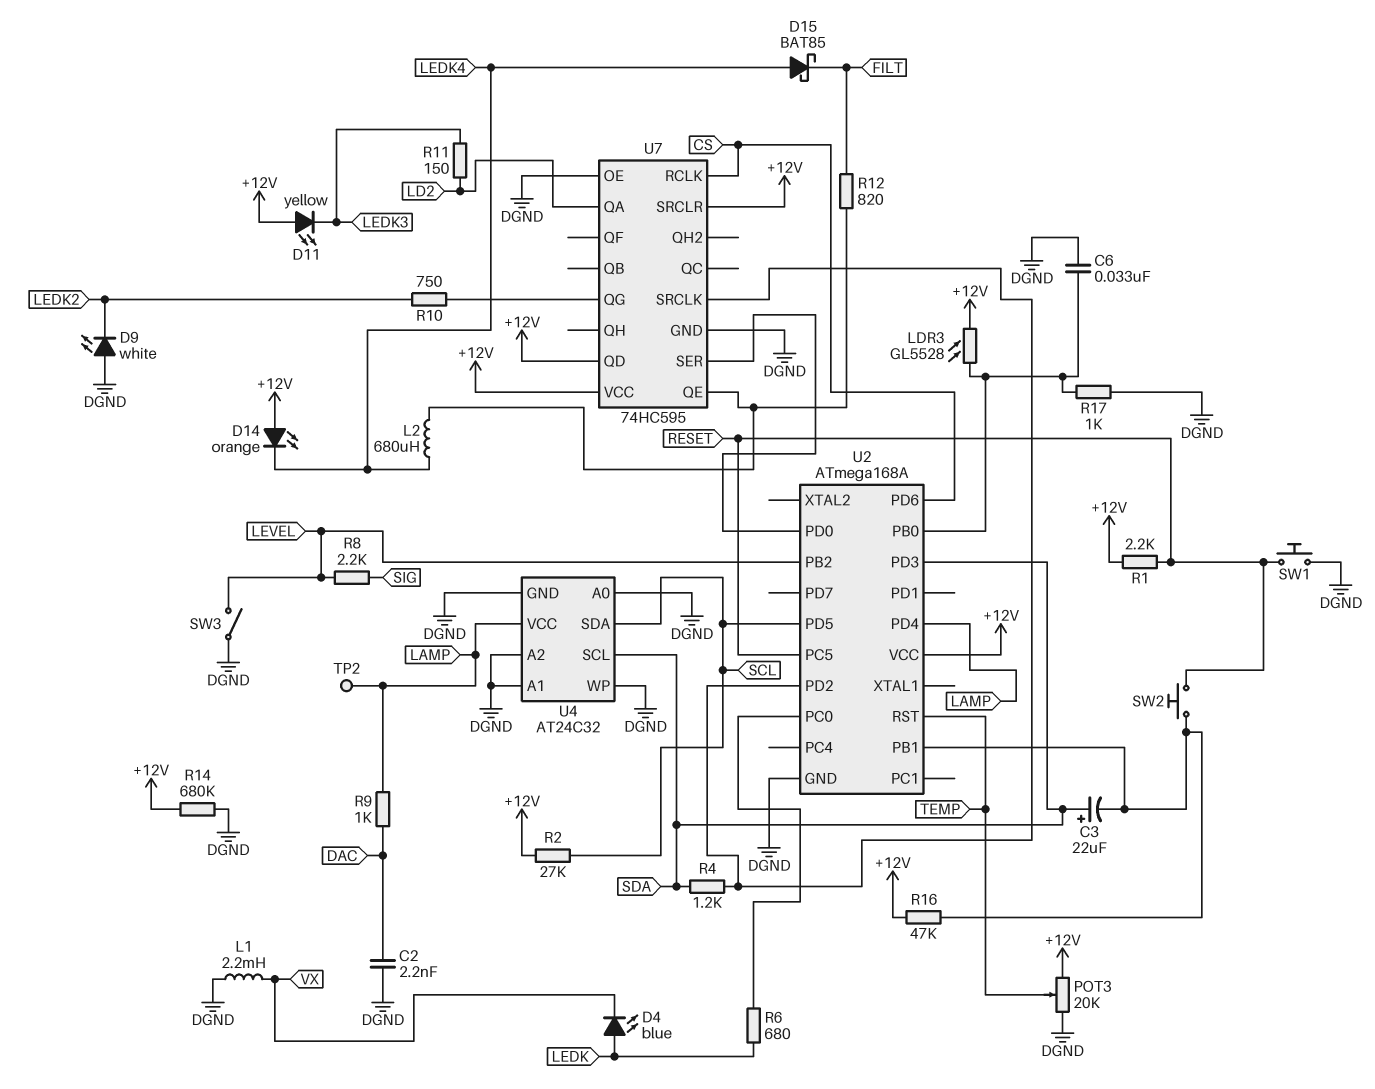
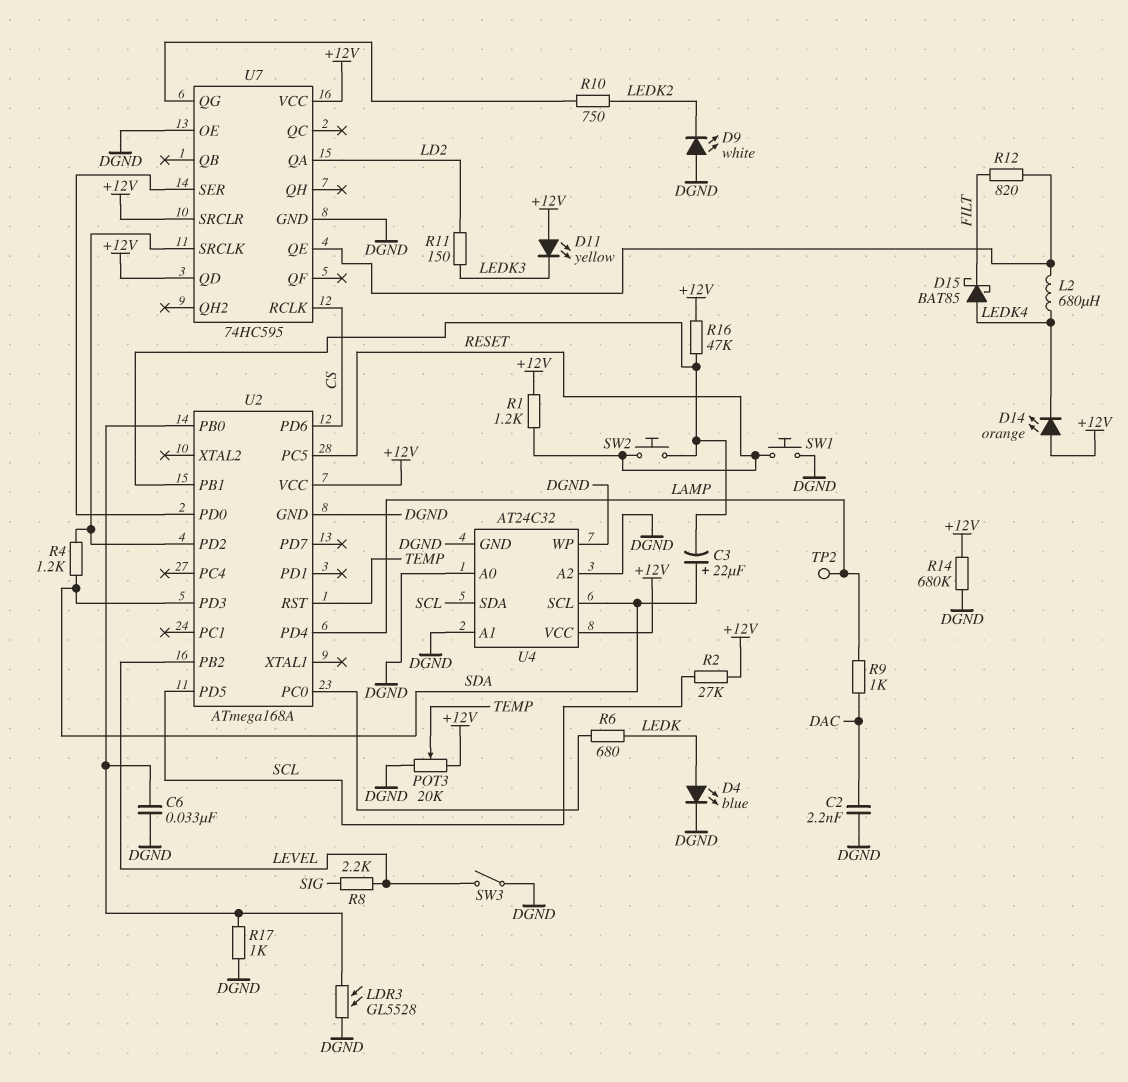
D4: LED blue (A LEDK, K VX) -> LED blue (A LEDK, K DGND)
L1: 2.2mH (DGND, VX) -> none
LDR3: GL5528 (+12V, U2/PB0) -> GL5528 (DGND, U2/PB0)
R1: 2.2k (+12V, RESET) -> 1.2k (+12V, RESET)
U4 pin VCC: LAMP -> +12V

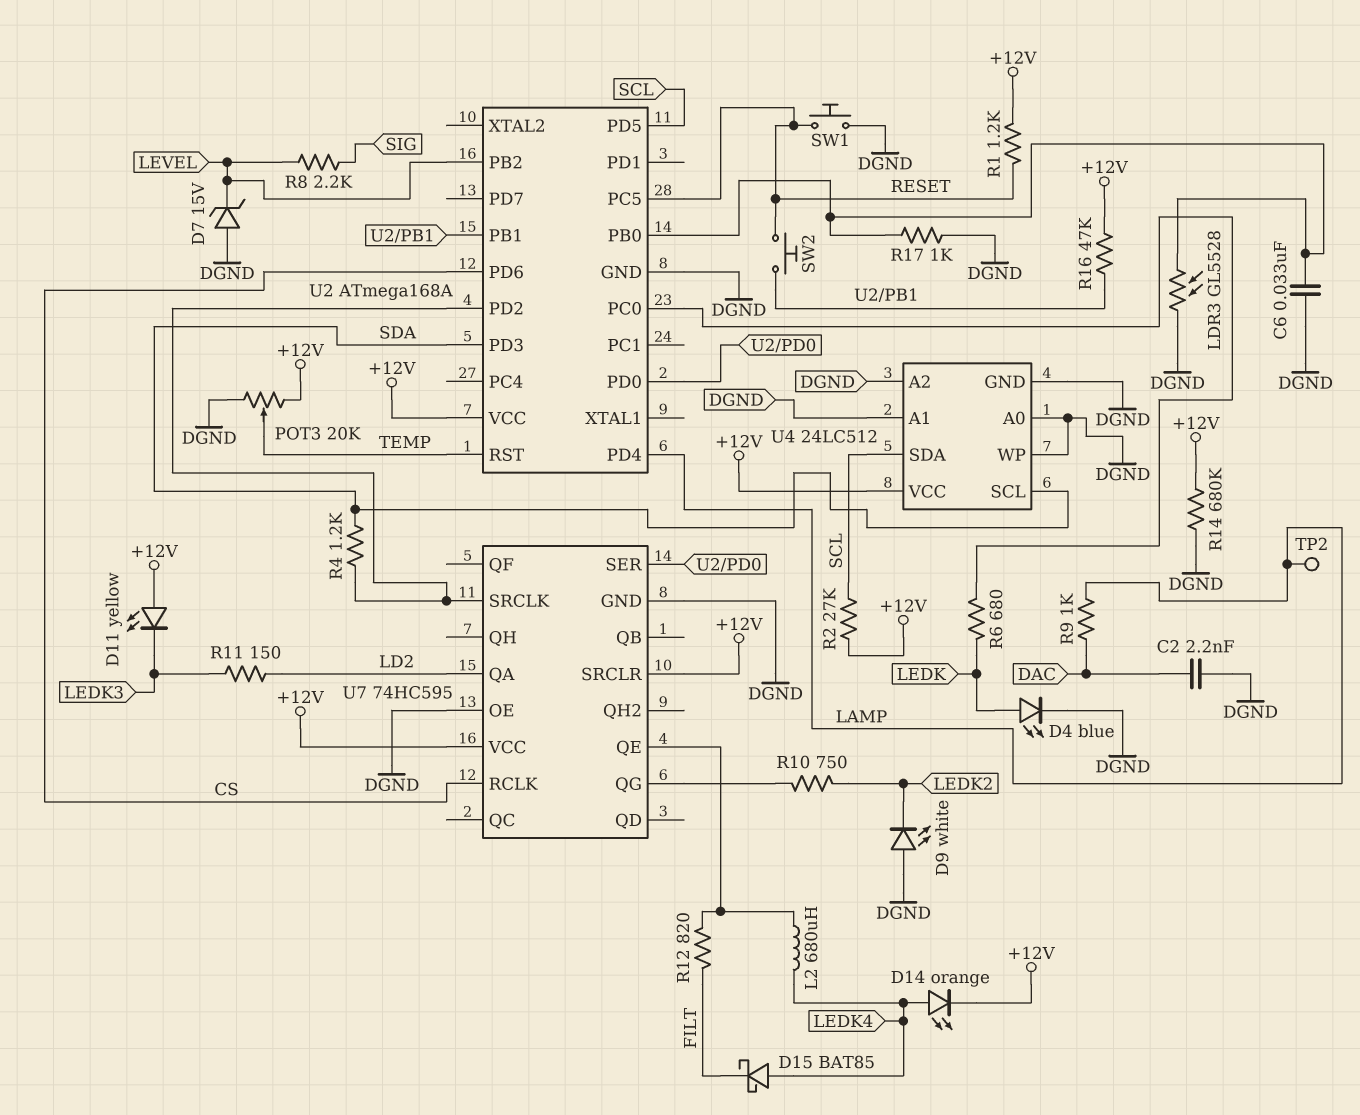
C3: 22uF (plus SDA, minus U2/PB1) -> none
D7: none -> zener 15V (A DGND, K LEVEL)
D14: LED orange (A +12V, K LEDK4) -> LED orange (A LEDK4, K +12V)
SW3: switch (DGND, LEVEL) -> none
U4: AT24C32 -> 24LC512
U7 pin QD: +12V -> none

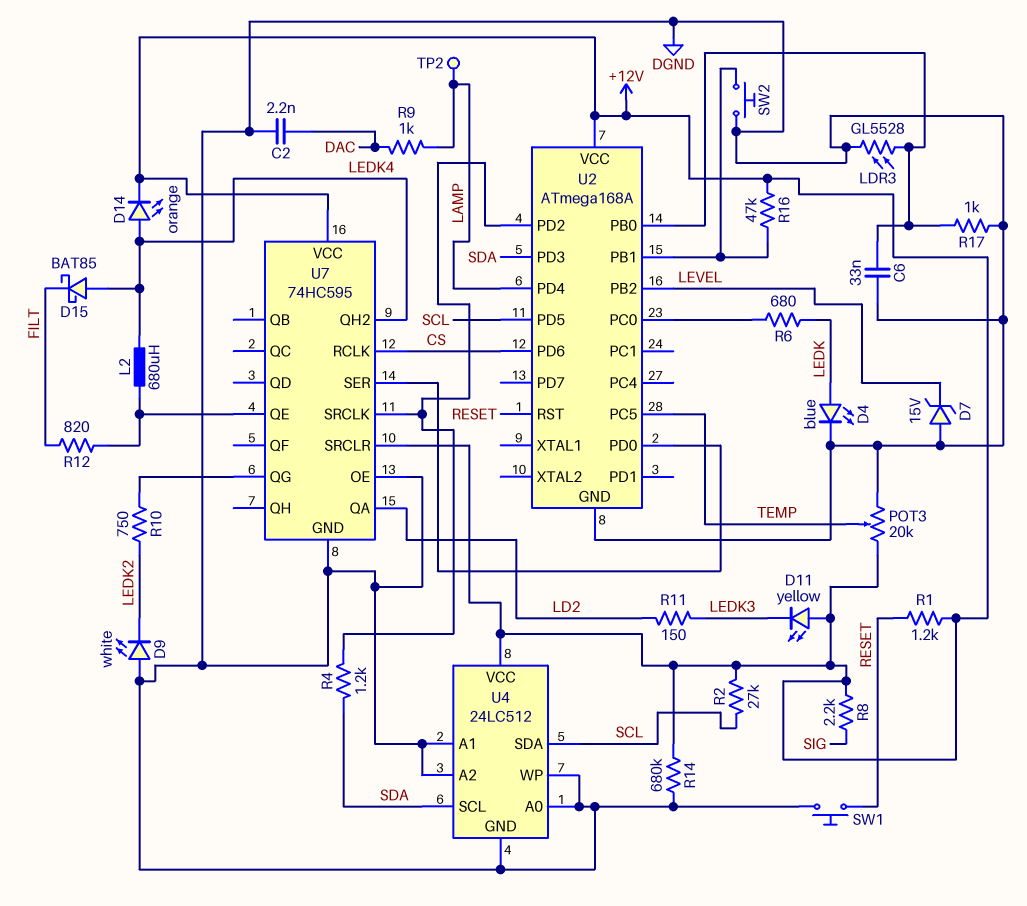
R8: 2.2k (LEVEL, SIG) -> 2.2k (+12V, SIG)
SW2: button (RESET, U2/PB1) -> button (DGND, U2/PB1)
U2 pin PC5: RESET -> TEMP
U2 pin RST: TEMP -> RESET
U7 pin QH2: none -> LEDK4

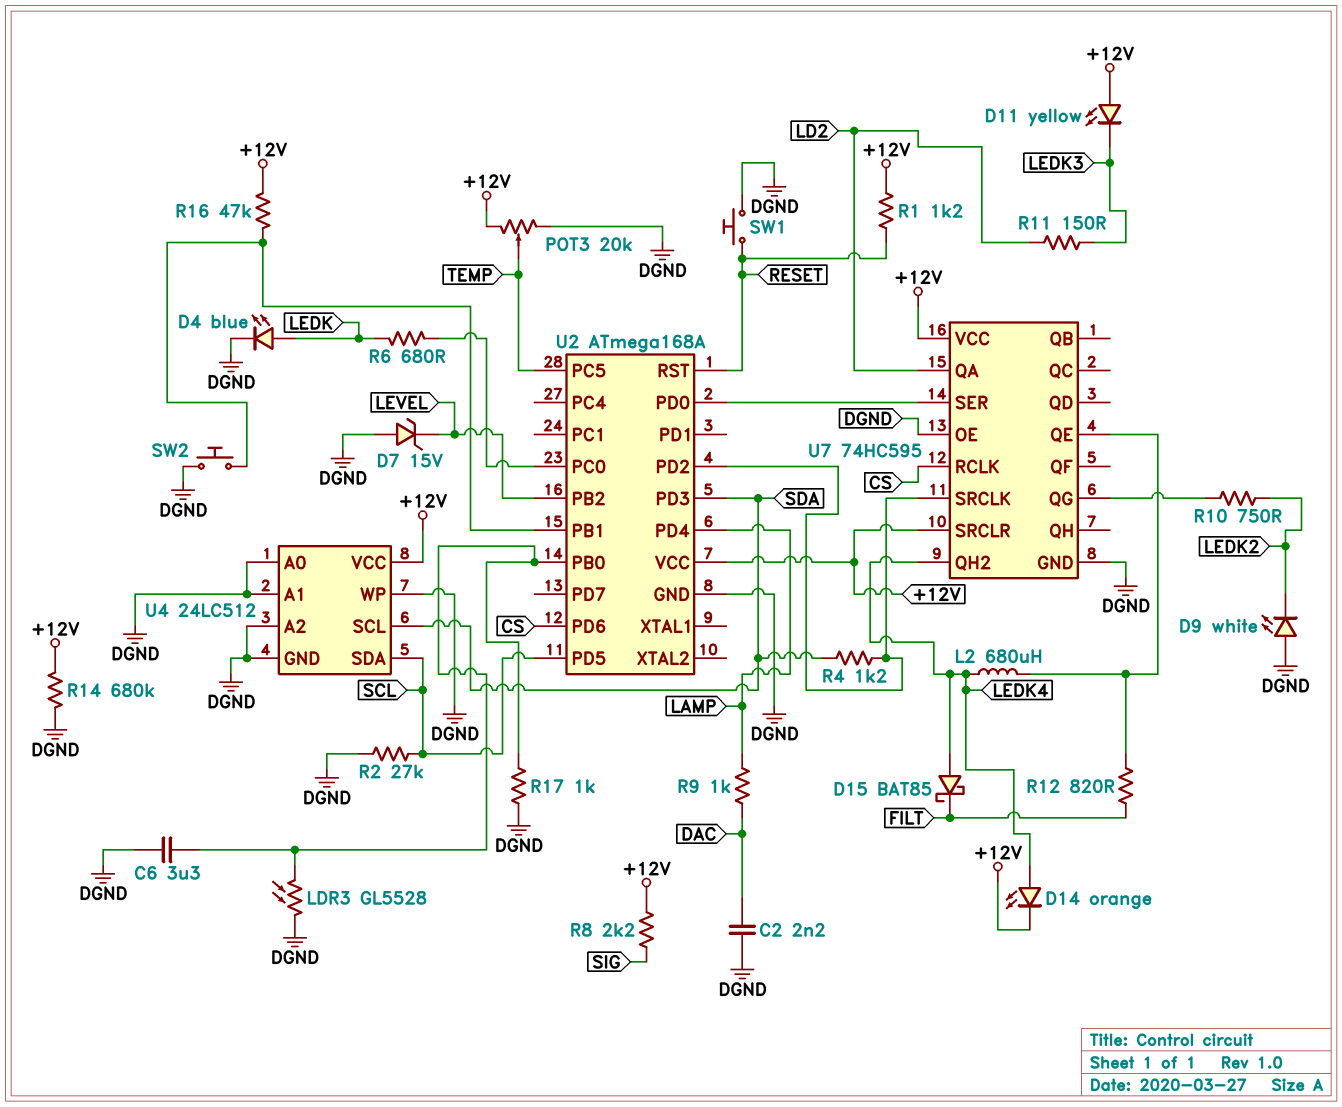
C6: 33nF (DGND, U2/PB0) -> 3.3uF (DGND, U2/PB0)
R2: 27k (+12V, SCL) -> 27k (DGND, SCL)
TP2: test point (LAMP) -> none

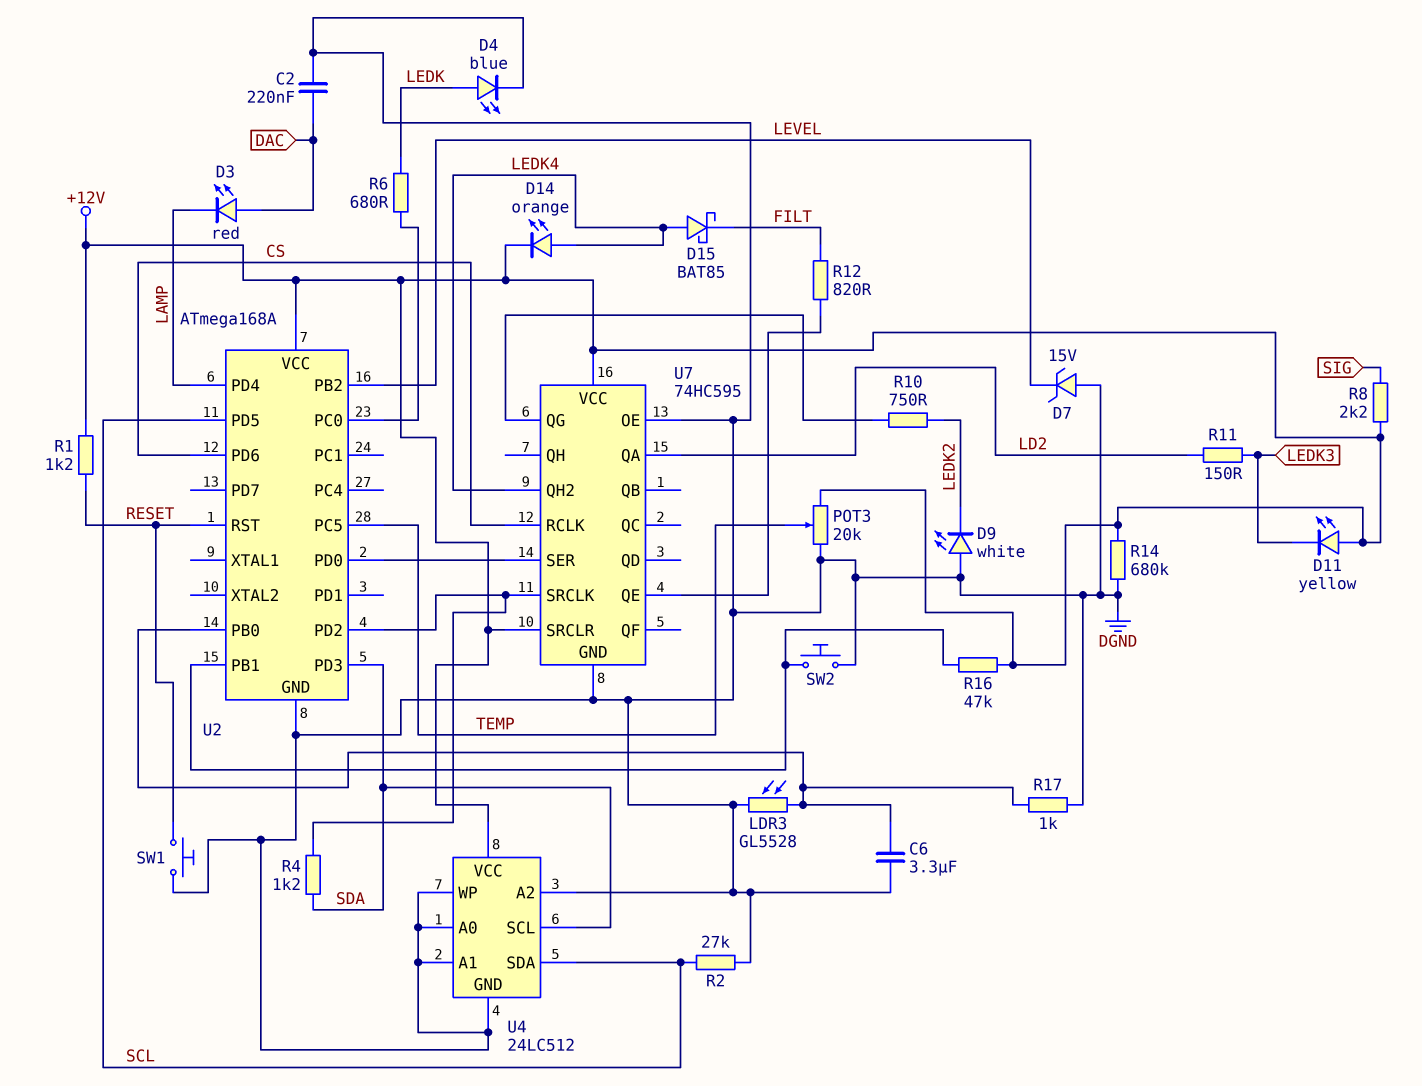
C2: 2.2nF (DAC, DGND) -> 220nF (DAC, DGND)
D3: none -> LED red (A DAC, K LAMP)
L2: 680uH (LEDK4, U7/QE) -> none
R9: 1k (DAC, LAMP) -> none

